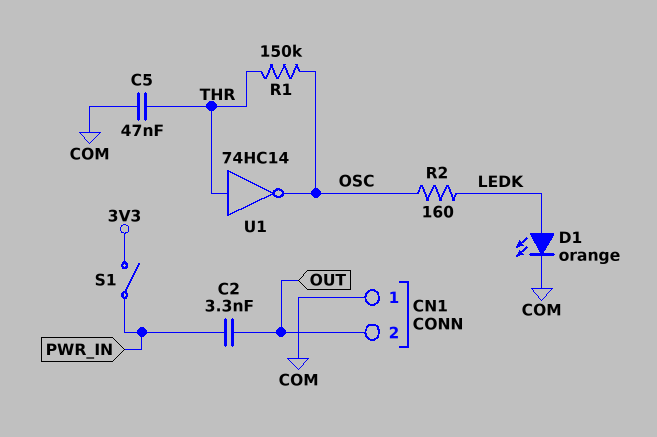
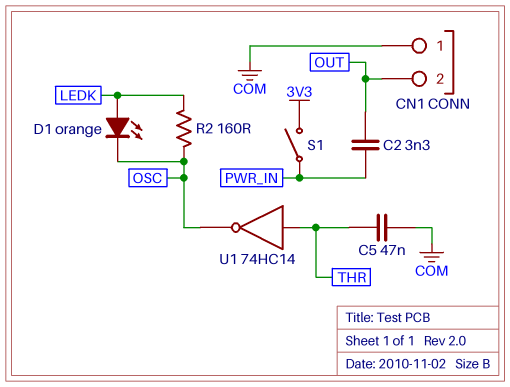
D1: LED orange (A LEDK, K COM) -> LED orange (A LEDK, K OSC)
R1: 150k (OSC, THR) -> none

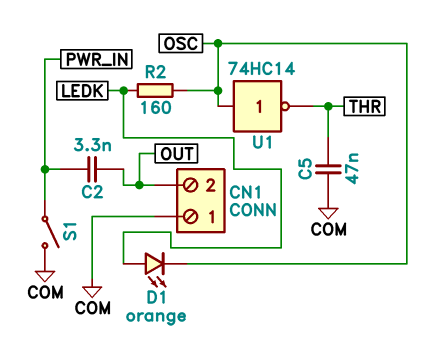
S1: switch (3V3, PWR_IN) -> switch (COM, PWR_IN)
U1: NOT 74HC14 (in THR, out OSC) -> NOT 74HC14 (in OSC, out THR)

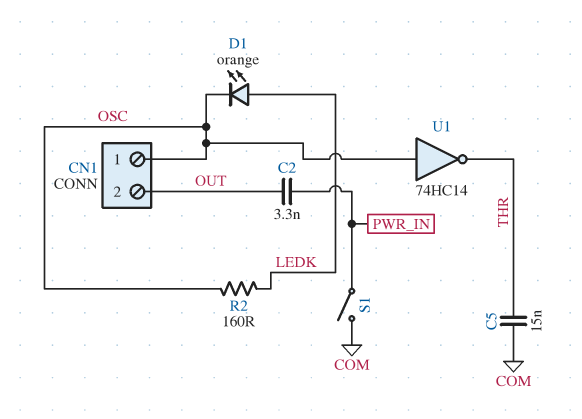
C5: 47nF (COM, THR) -> 15nF (COM, THR)
CN1 pin 1: COM -> OSC

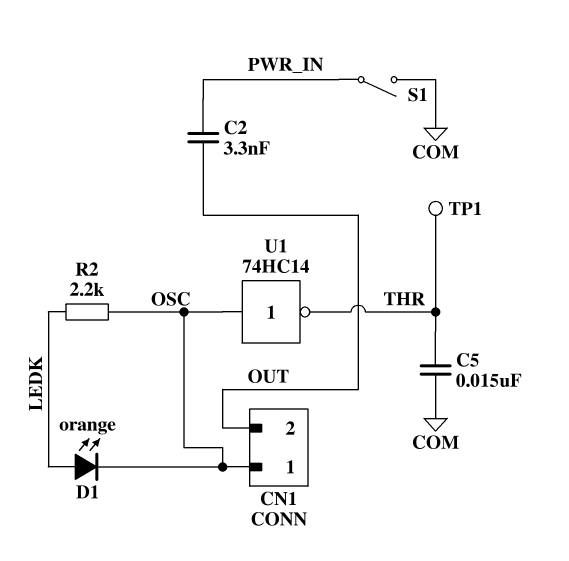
R2: 160 (LEDK, OSC) -> 2.2k (LEDK, OSC)
TP1: none -> test point (THR)

